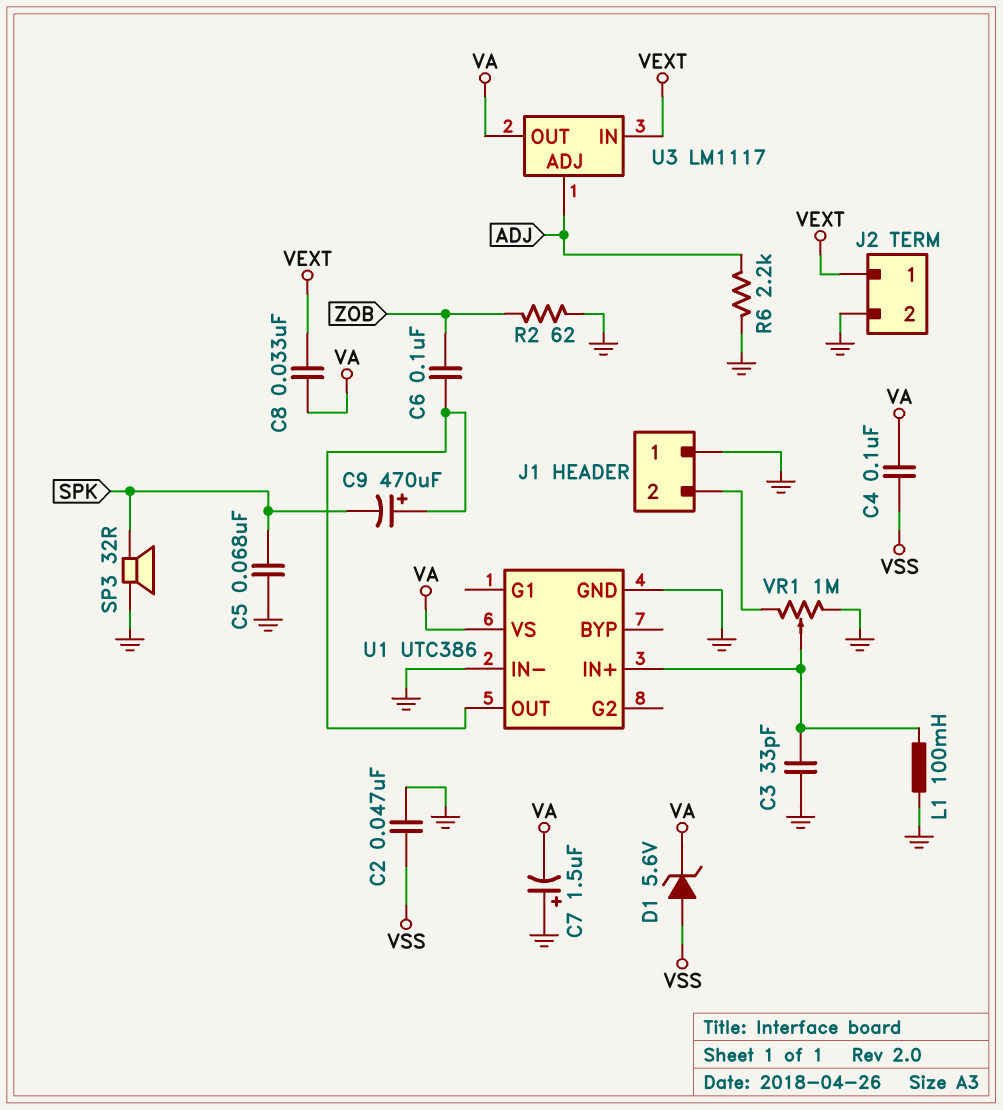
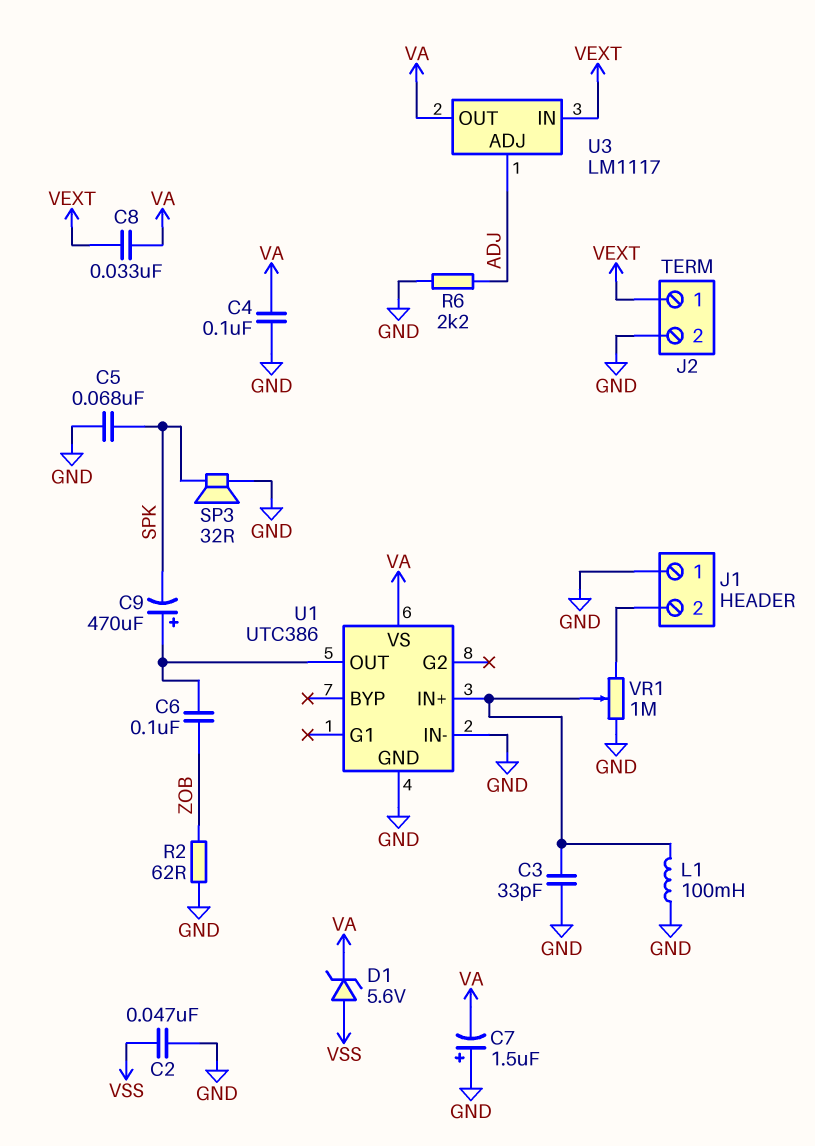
C4: 100nF (VA, VSS) -> 100nF (GND, VA)

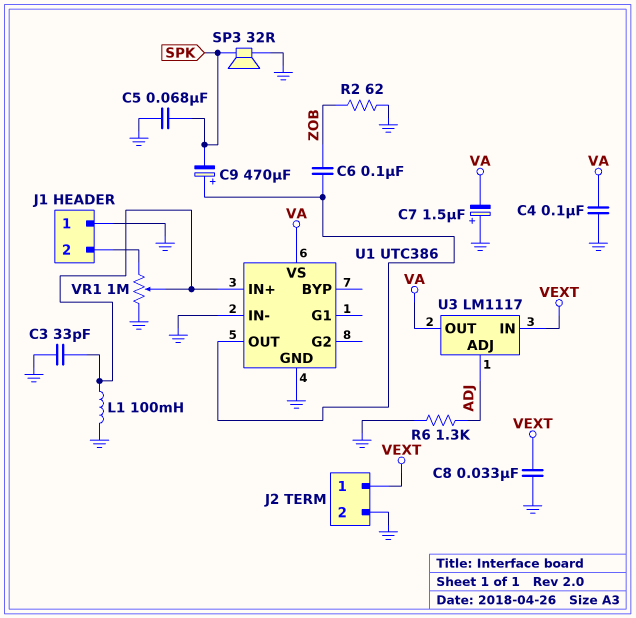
C2: 47nF (GND, VSS) -> none
C8: 33nF (VA, VEXT) -> 33nF (GND, VEXT)
D1: zener 5.6V (A VSS, K VA) -> none
R6: 2.2k (ADJ, GND) -> 1.3k (ADJ, GND)

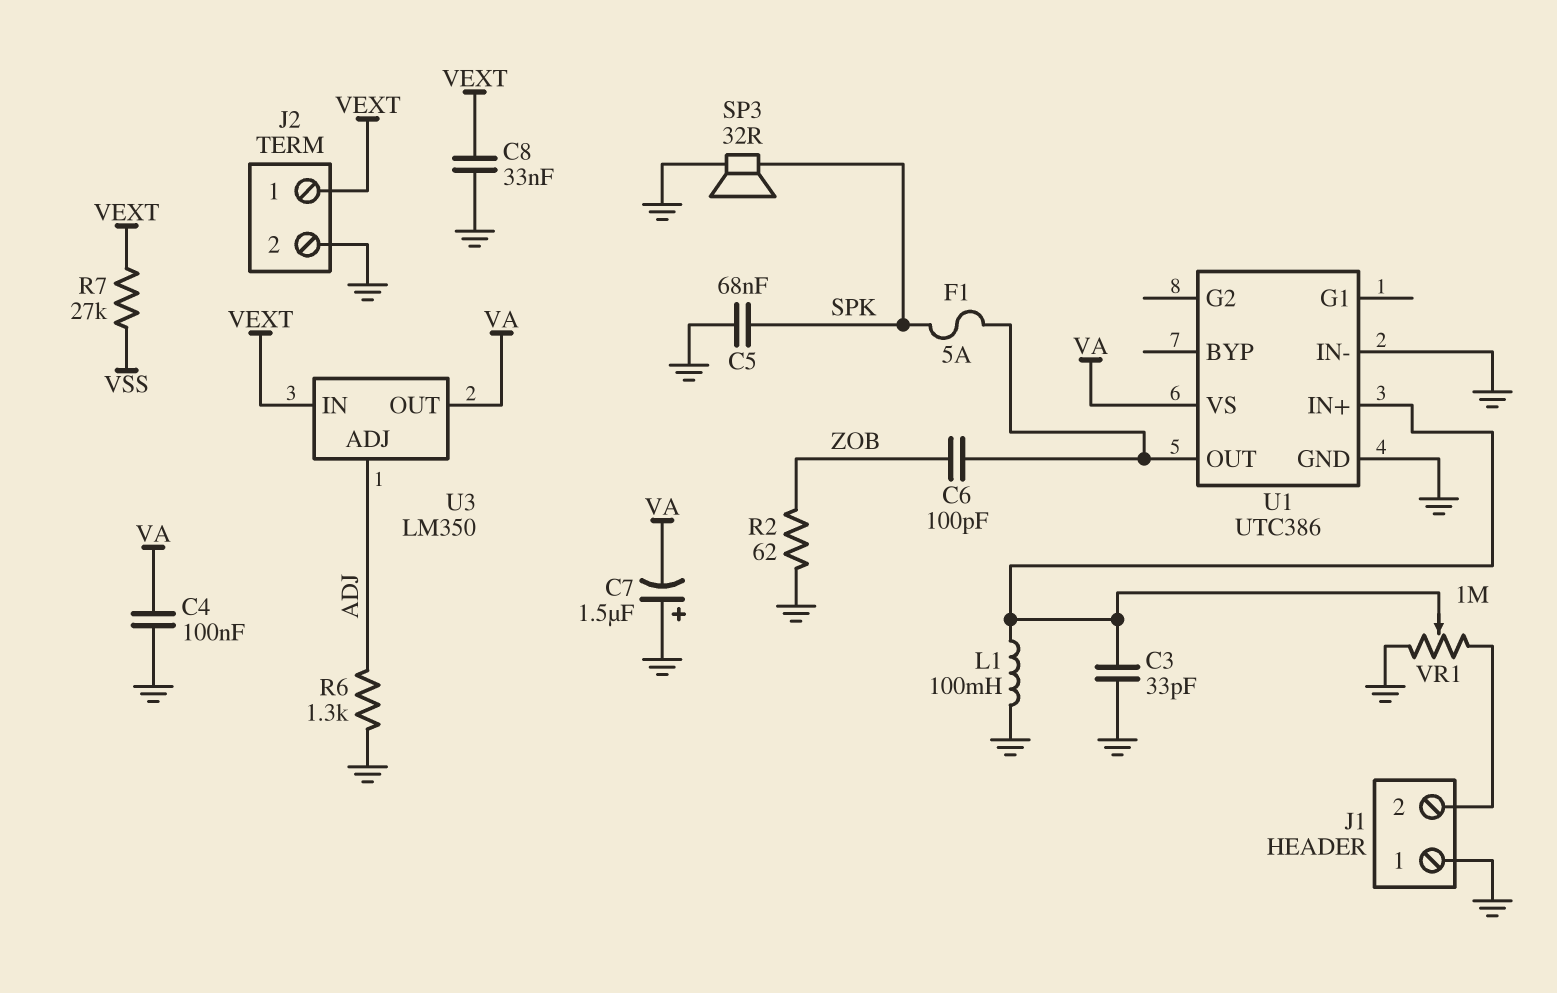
C6: 100nF (U1/OUT, ZOB) -> 100pF (U1/OUT, ZOB)
C9: 470uF (plus U1/OUT, minus SPK) -> none
F1: none -> 5A (SPK, U1/OUT)
R7: none -> 27k (VEXT, VSS)
U3: LM1117 -> LM350

